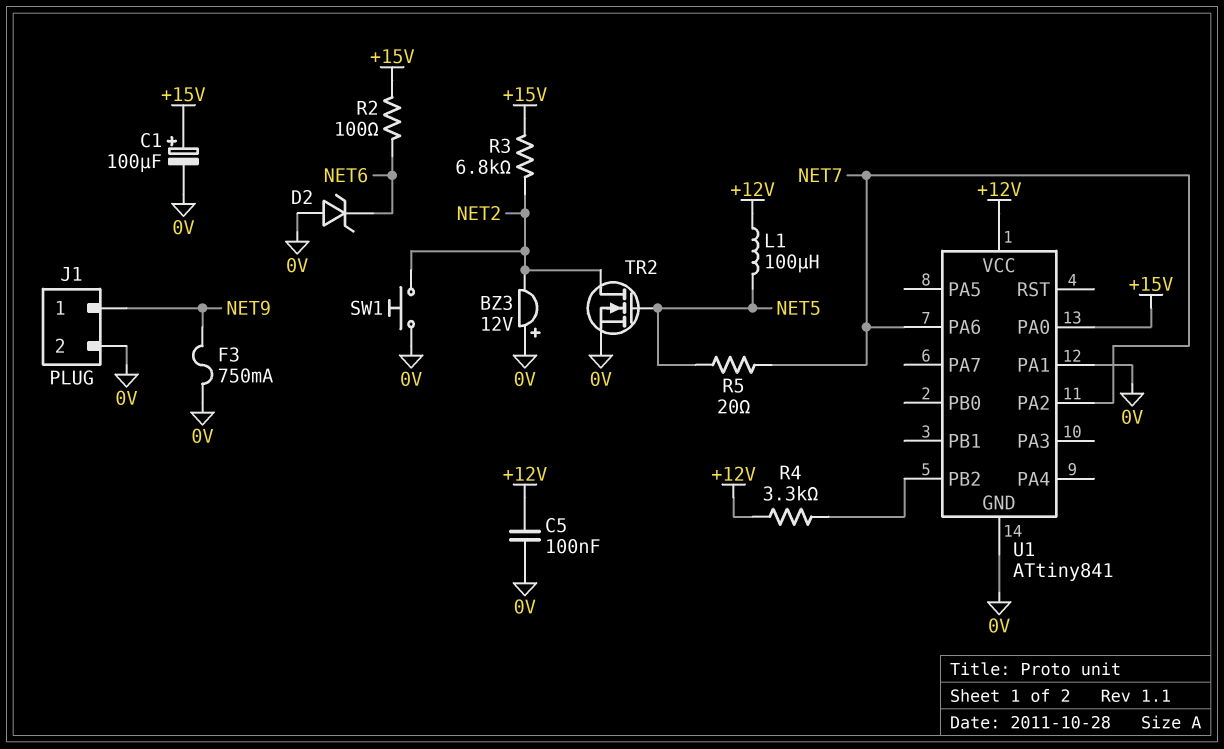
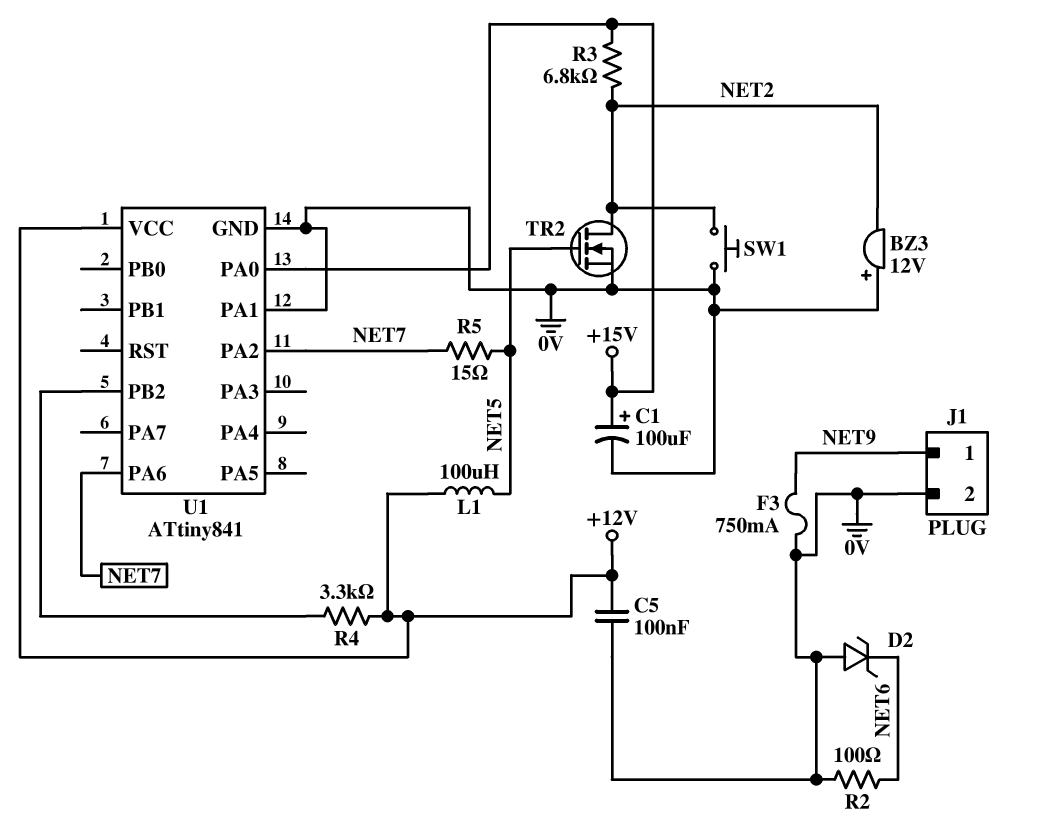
R2: 100 (+15V, NET6) -> 100 (0V, NET6)
R5: 20 (NET5, NET7) -> 15 (NET5, NET7)

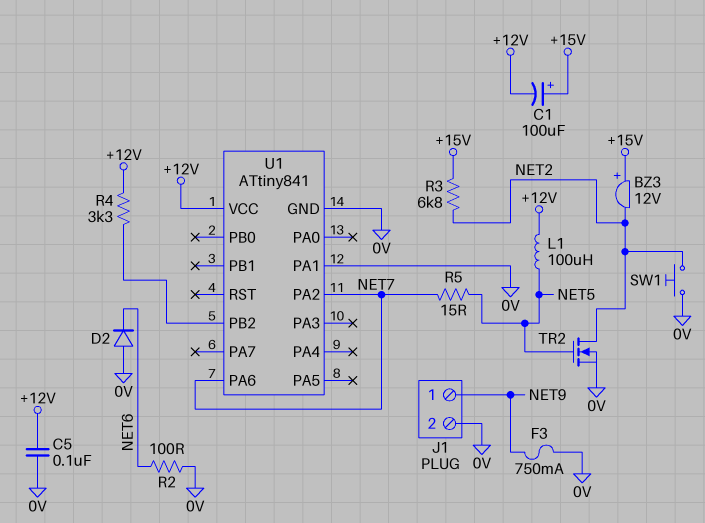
BZ3: buzzer 12V (plus 0V, minus NET2) -> buzzer 12V (plus +15V, minus NET2)
C1: 100uF (plus +15V, minus 0V) -> 100uF (plus +15V, minus +12V)
D2: zener (A 0V, K NET6) -> diode (A 0V, K NET6)
U1 pin PA0: +15V -> none

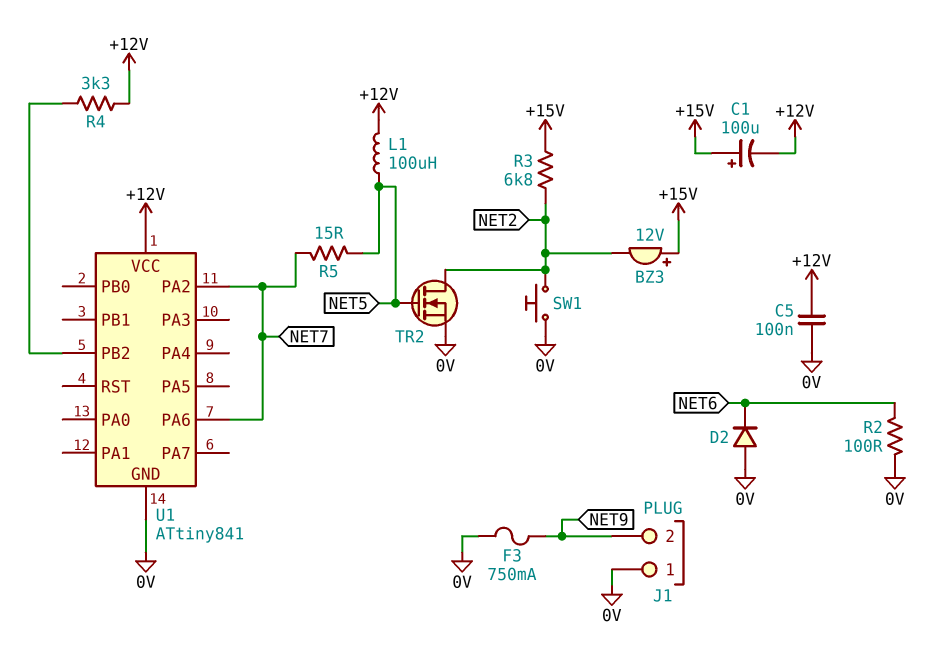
J1 pin 1: NET9 -> 0V
J1 pin 2: 0V -> NET9
U1 pin PA1: 0V -> none

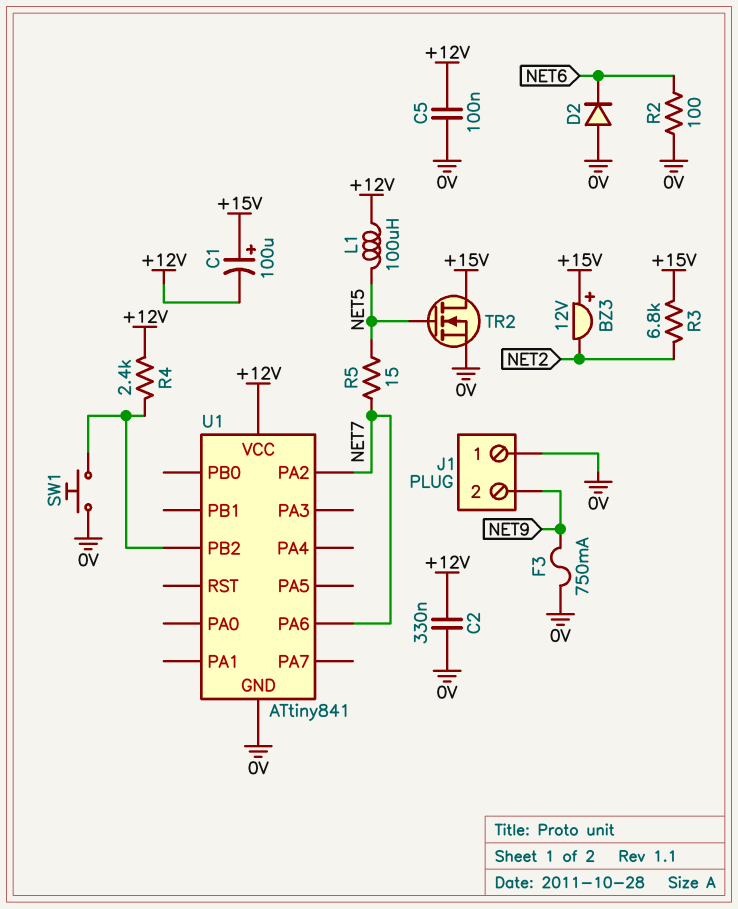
C2: none -> 330nF (+12V, 0V)
R4: 3.3k (+12V, U1/PB2) -> 2.4k (+12V, U1/PB2)
SW1: button (0V, NET2) -> button (0V, U1/PB2)
TR2: NMOS (G NET5, D NET2, S 0V) -> NMOS (G NET5, D +15V, S 0V)

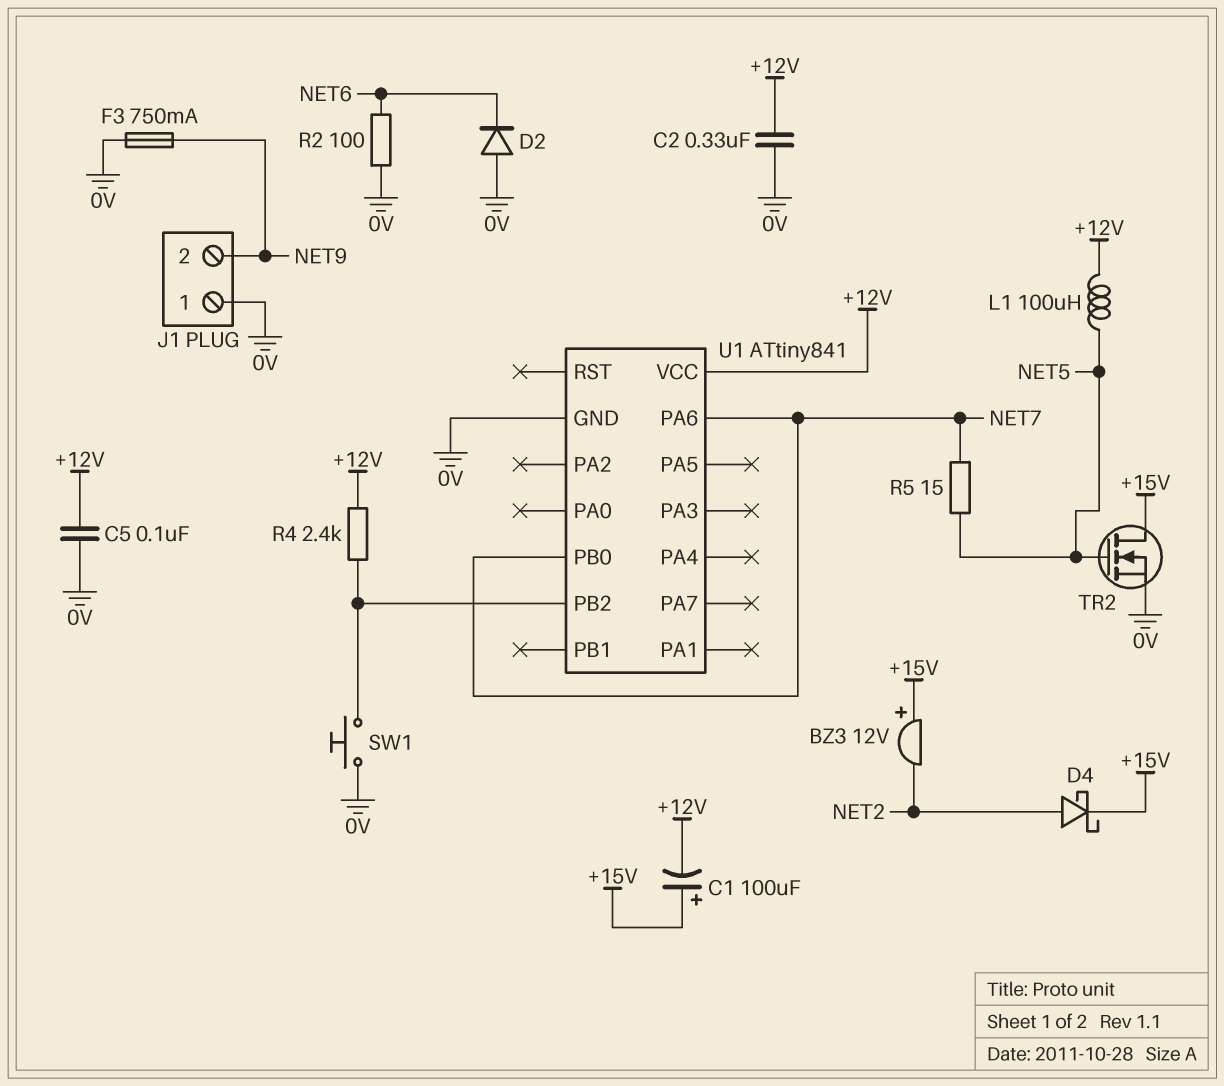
D4: none -> schottky (A NET2, K +15V)
R3: 6.8k (+15V, NET2) -> none
U1 pin PA2: NET7 -> none
U1 pin PB0: none -> NET7

